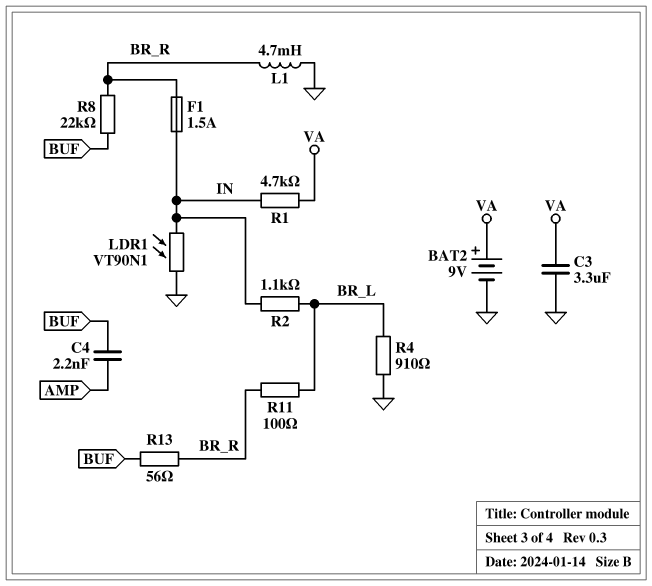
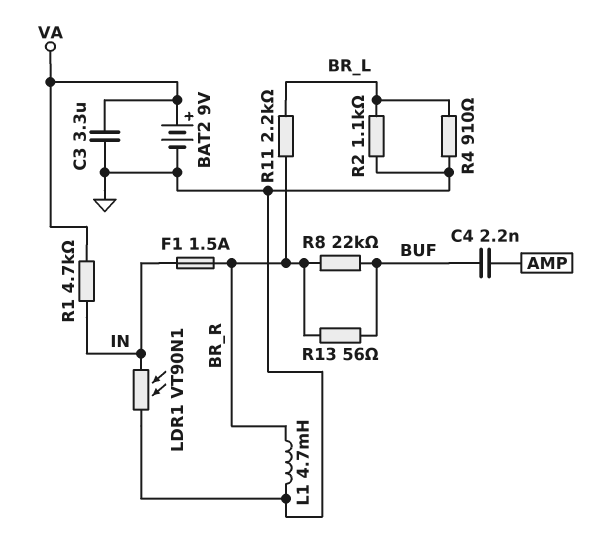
R2: 1.1k (BR_L, IN) -> 1.1k (BR_L, GND)
R11: 100 (BR_L, BR_R) -> 2.2k (BR_L, BR_R)

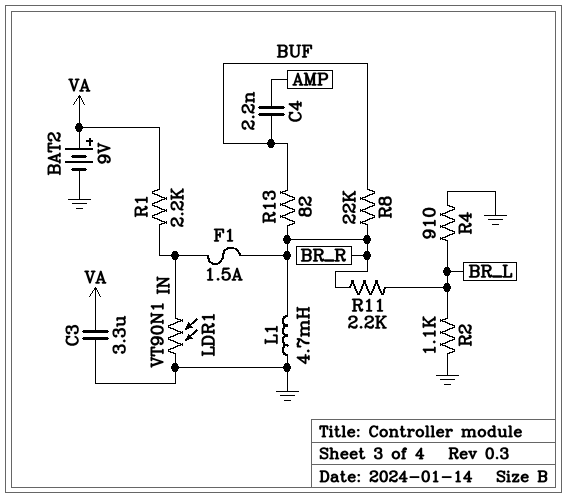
R1: 4.7k (IN, VA) -> 2.2k (IN, VA)
R13: 56 (BR_R, BUF) -> 82 (BR_R, BUF)

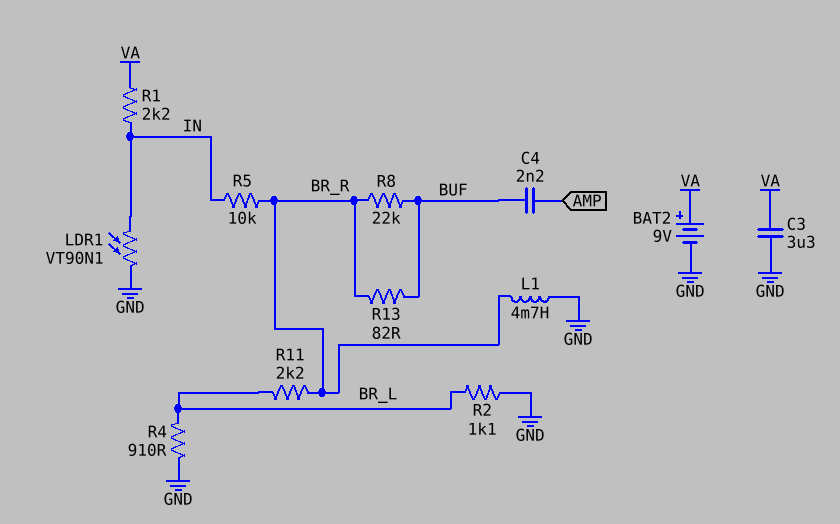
F1: 1.5A (BR_R, IN) -> none
R5: none -> 10k (BR_R, IN)

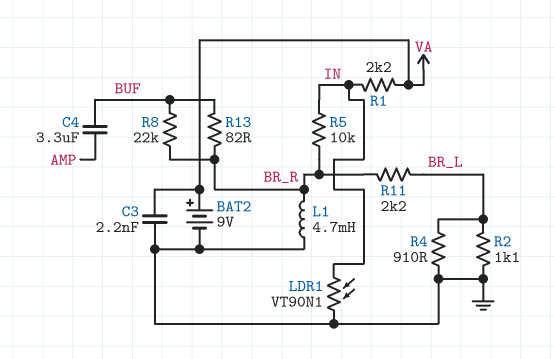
C3: 3.3uF (GND, VA) -> 2.2nF (GND, VA)
C4: 2.2nF (AMP, BUF) -> 3.3uF (AMP, BUF)

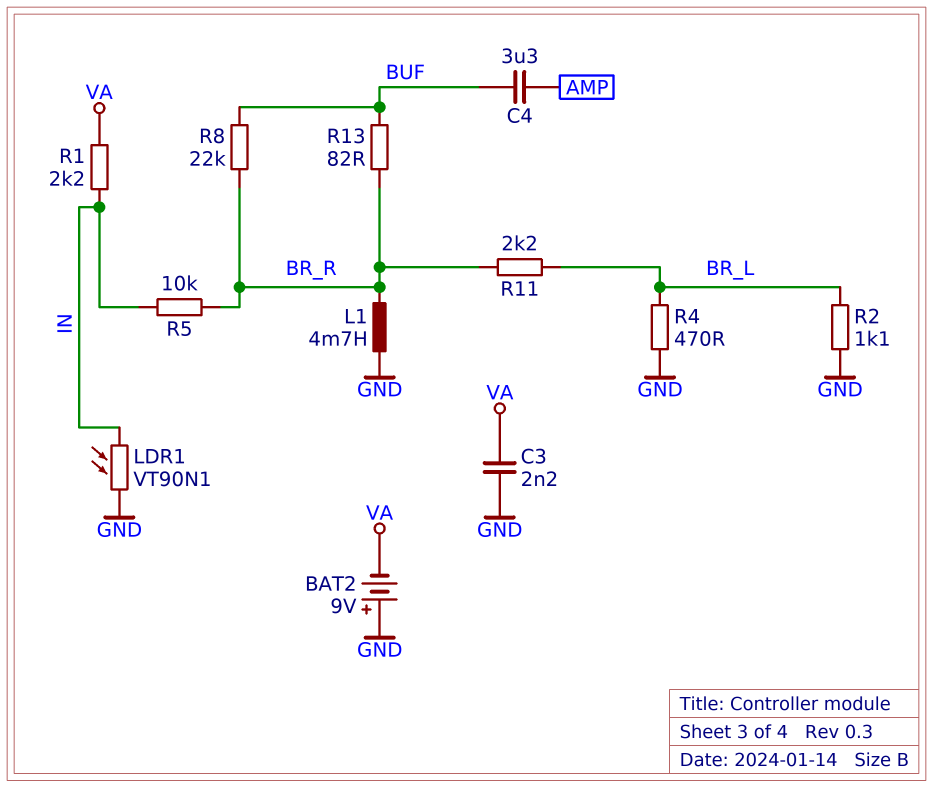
BAT2: 9V (plus VA, minus GND) -> 9V (plus GND, minus VA)
R4: 910 (BR_L, GND) -> 470 (BR_L, GND)

